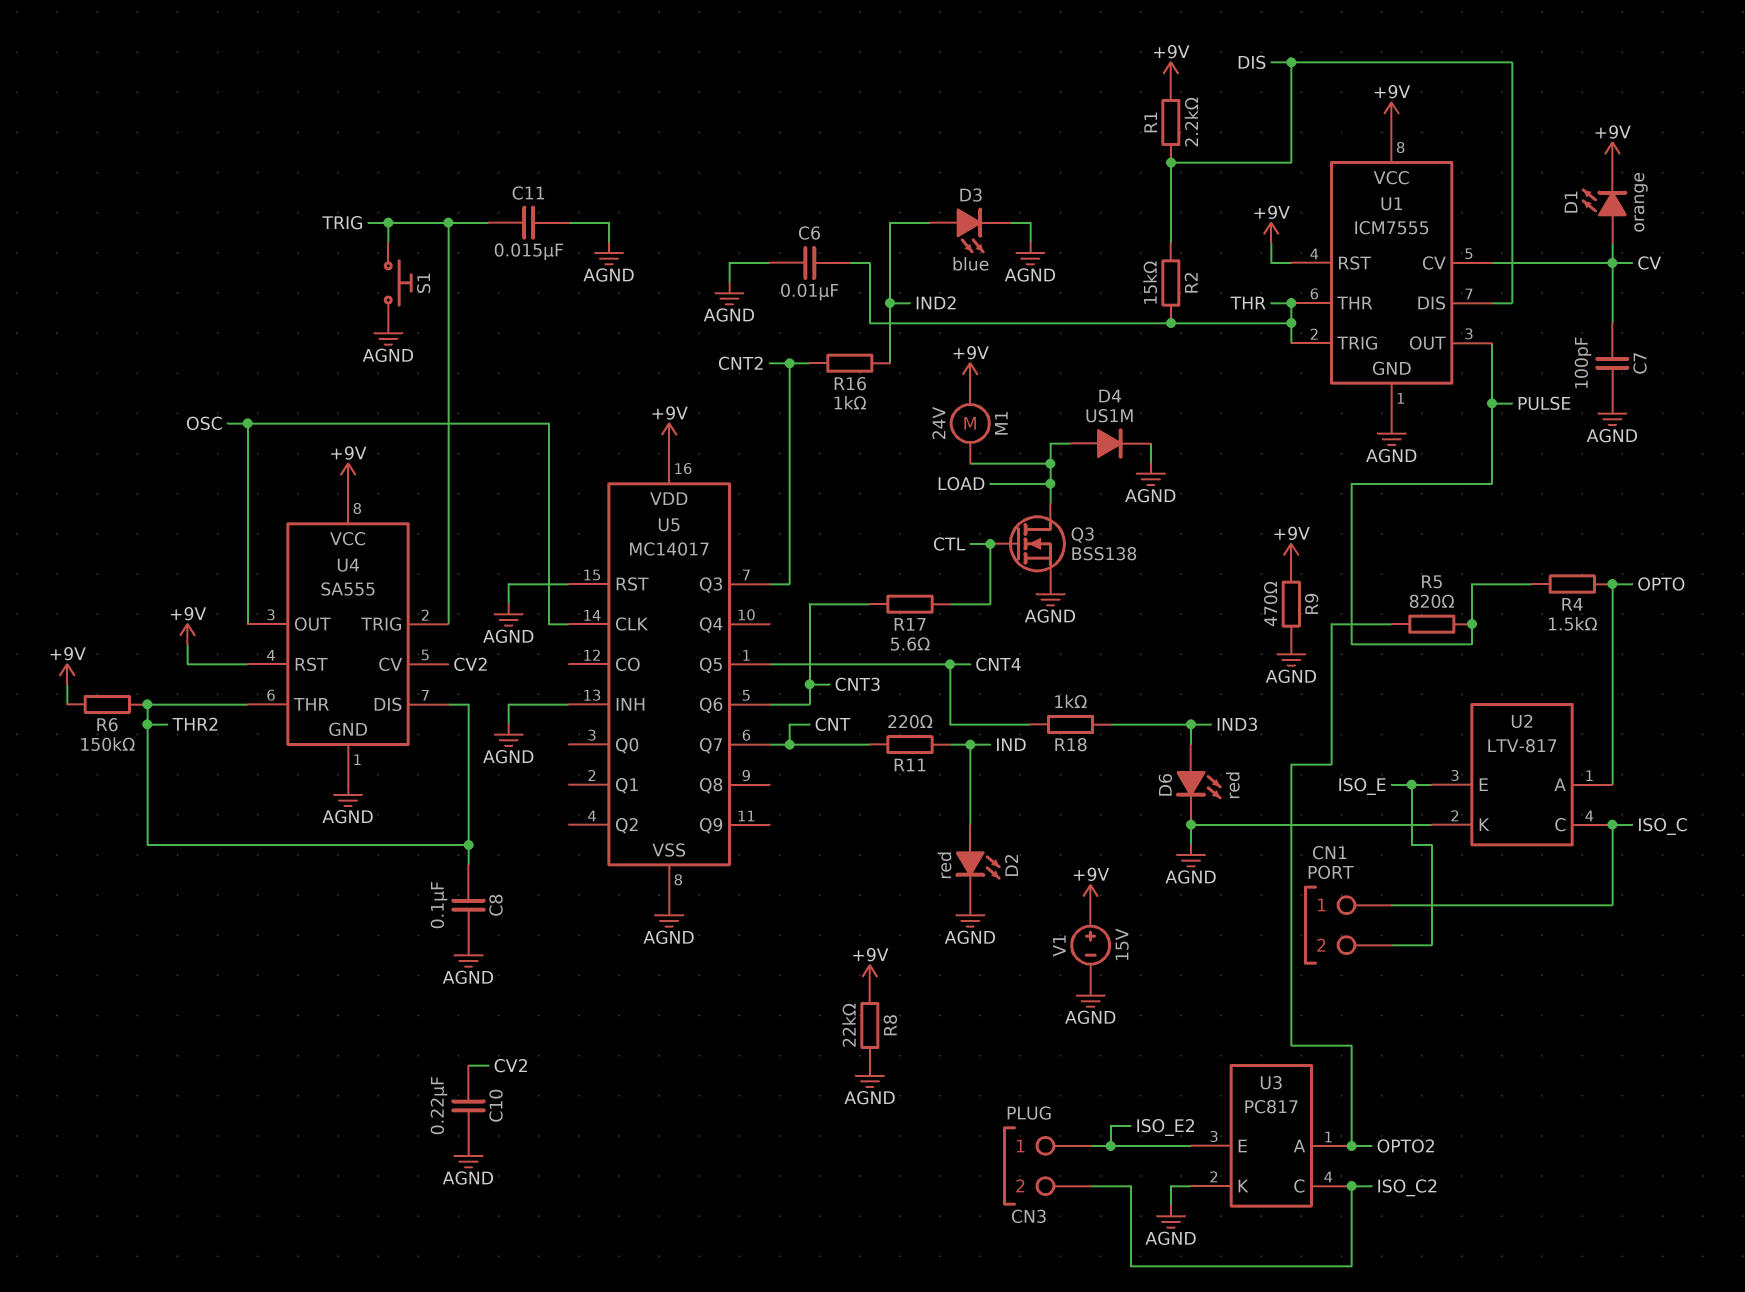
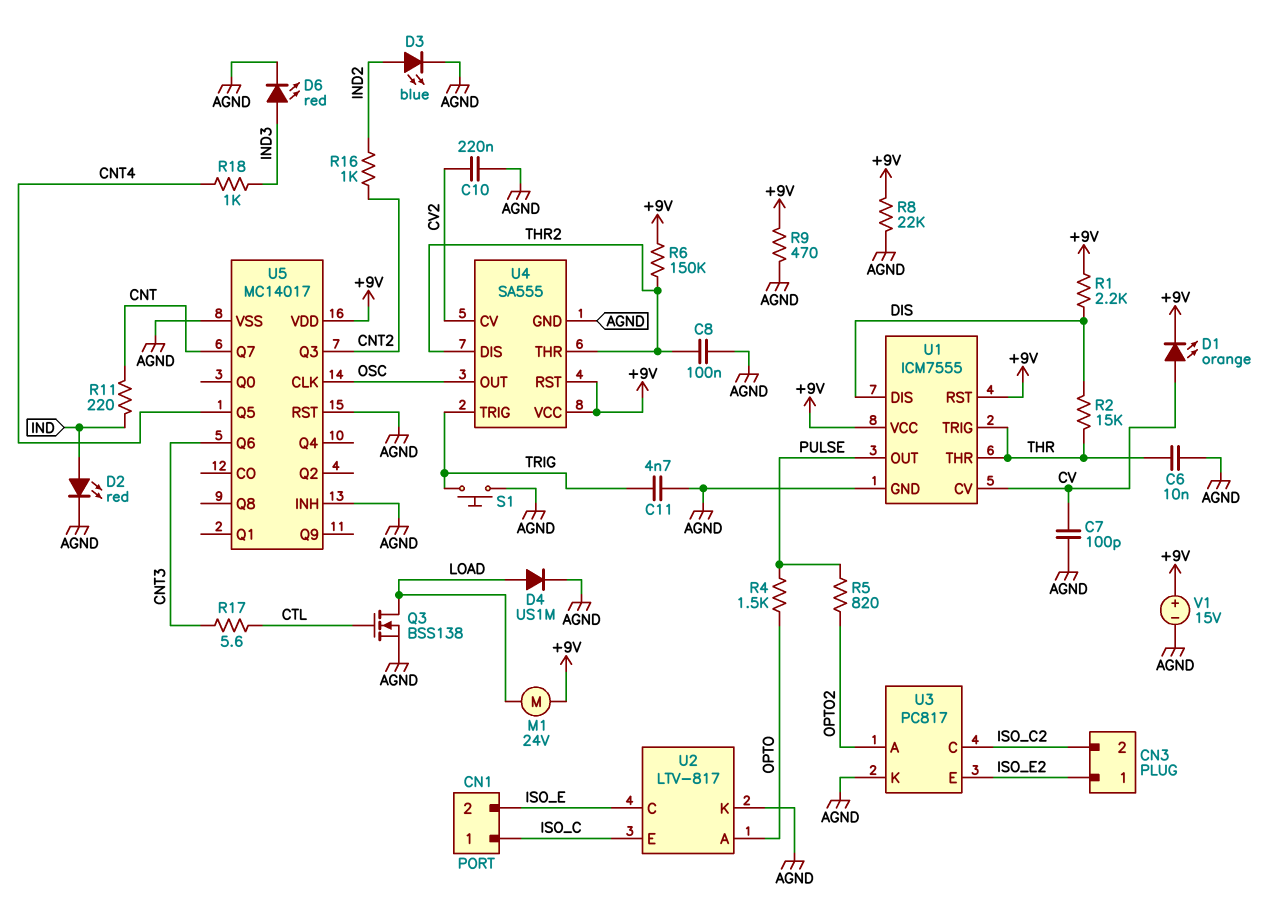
C11: 15nF (AGND, TRIG) -> 4.7nF (AGND, TRIG)
U2 pin C: ISO_C -> ISO_E
U2 pin E: ISO_E -> ISO_C

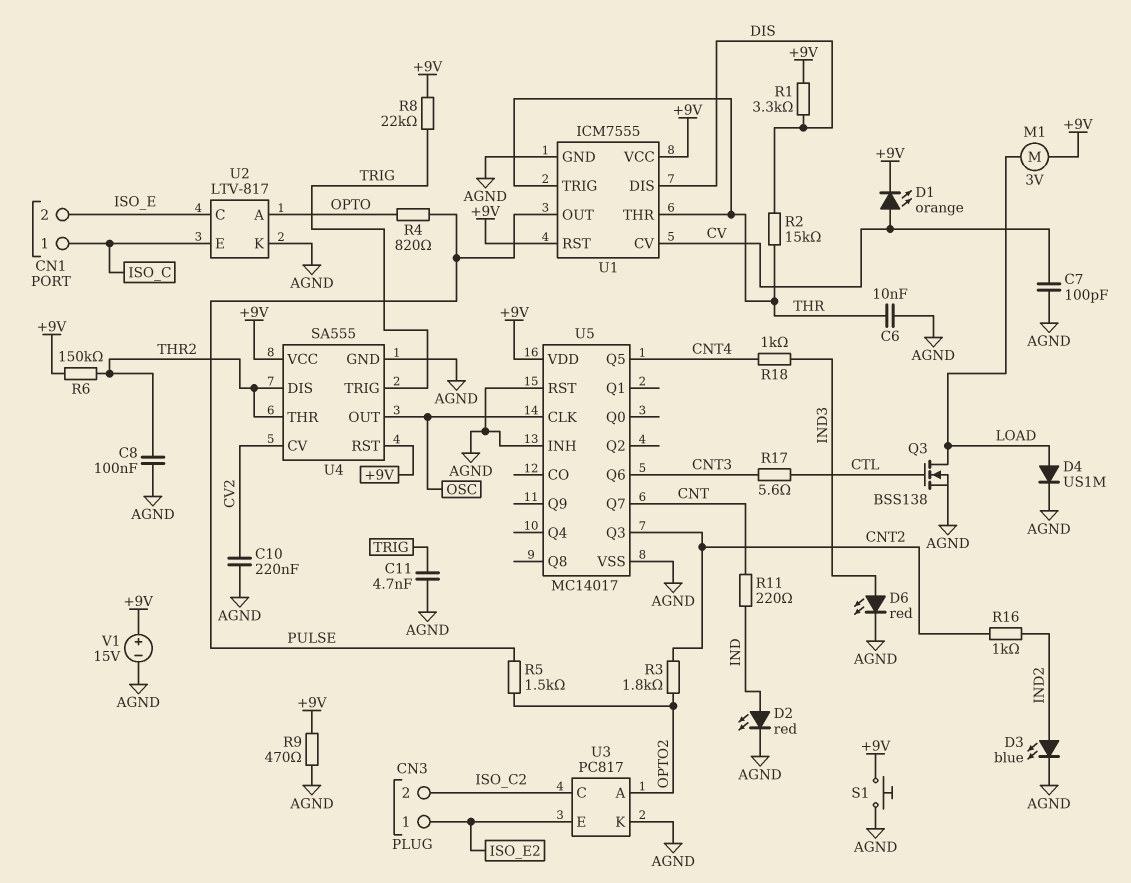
M1: motor 24V (+9V, LOAD) -> motor 3V (+9V, LOAD)
R1: 2.2k (+9V, DIS) -> 3.3k (+9V, DIS)
R3: none -> 1.8k (CNT2, OPTO2)
R4: 1.5k (OPTO, PULSE) -> 820 (OPTO, PULSE)
R5: 820 (OPTO2, PULSE) -> 1.5k (OPTO2, PULSE)
R8: 22k (+9V, AGND) -> 22k (+9V, TRIG)
S1: button (AGND, TRIG) -> button (+9V, AGND)

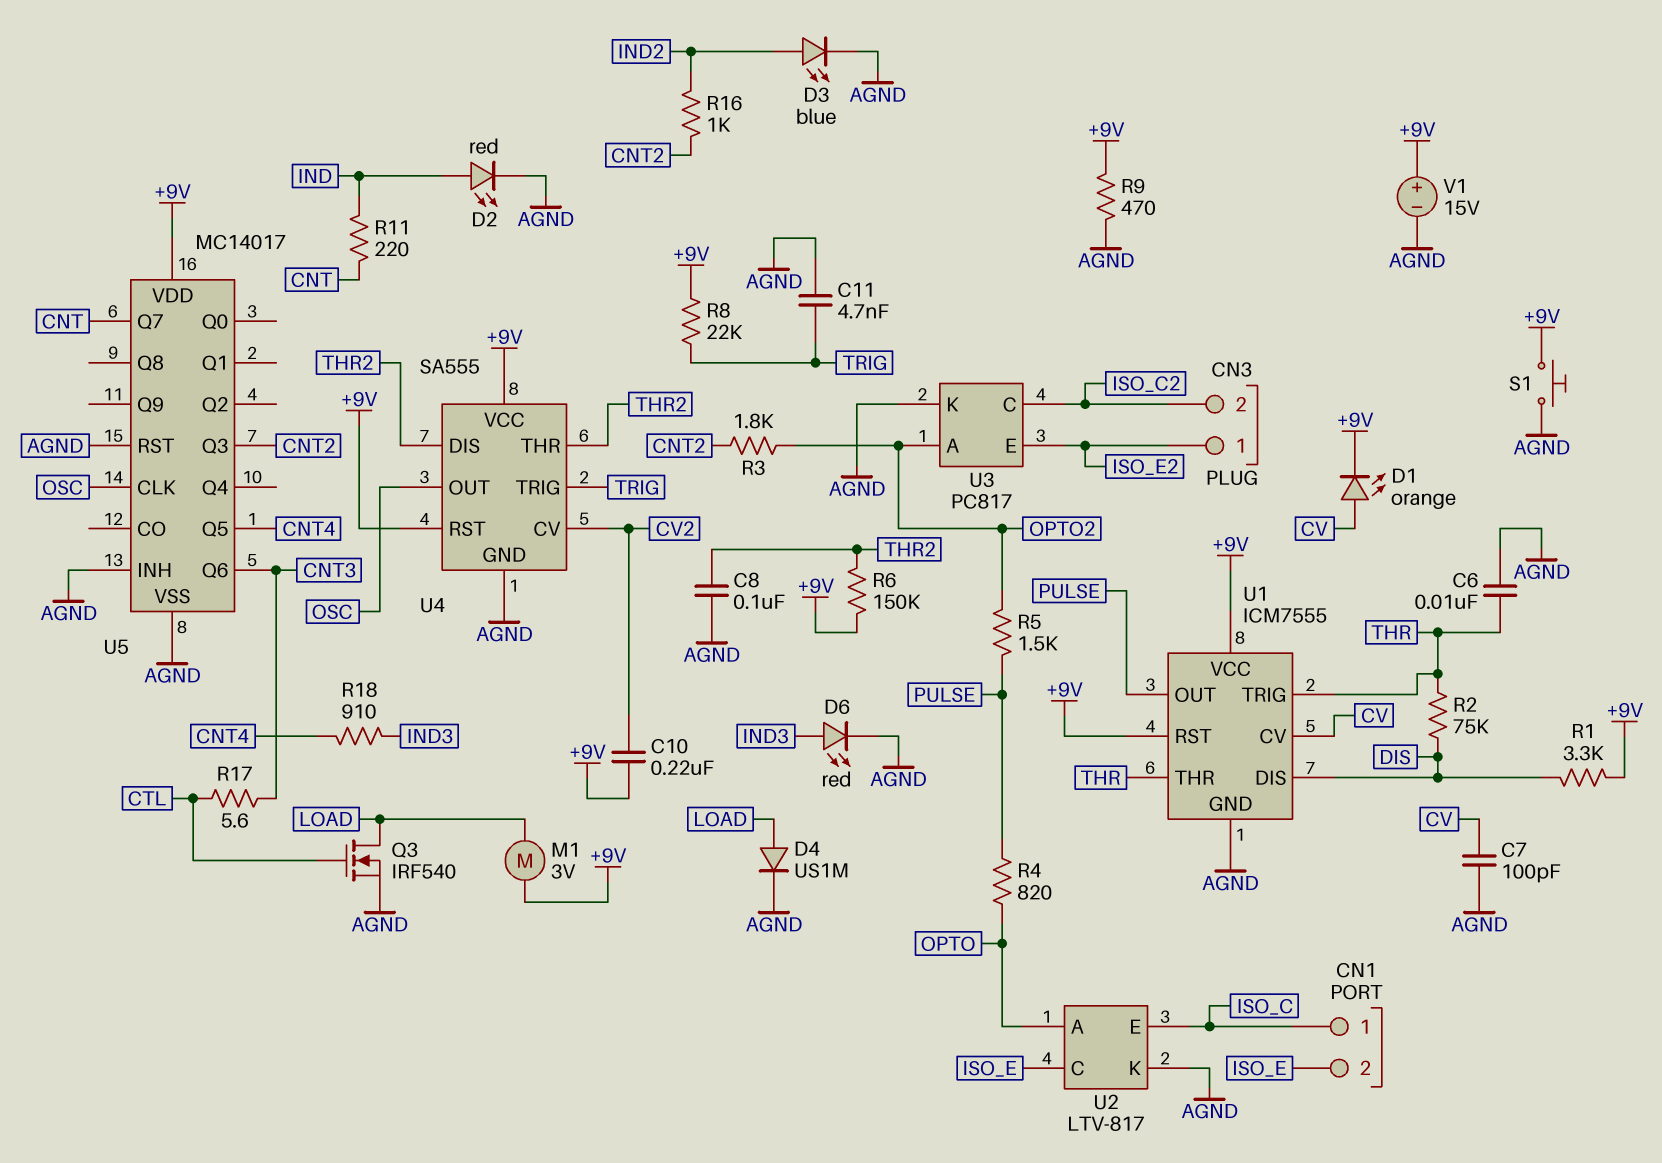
C10: 220nF (AGND, CV2) -> 220nF (+9V, CV2)
Q3: NMOS BSS138 (G CTL, D LOAD, S AGND) -> NMOS IRF540 (G CTL, D LOAD, S AGND)
R2: 15k (DIS, THR) -> 75k (DIS, THR)
R18: 1k (CNT4, IND3) -> 910 (CNT4, IND3)

